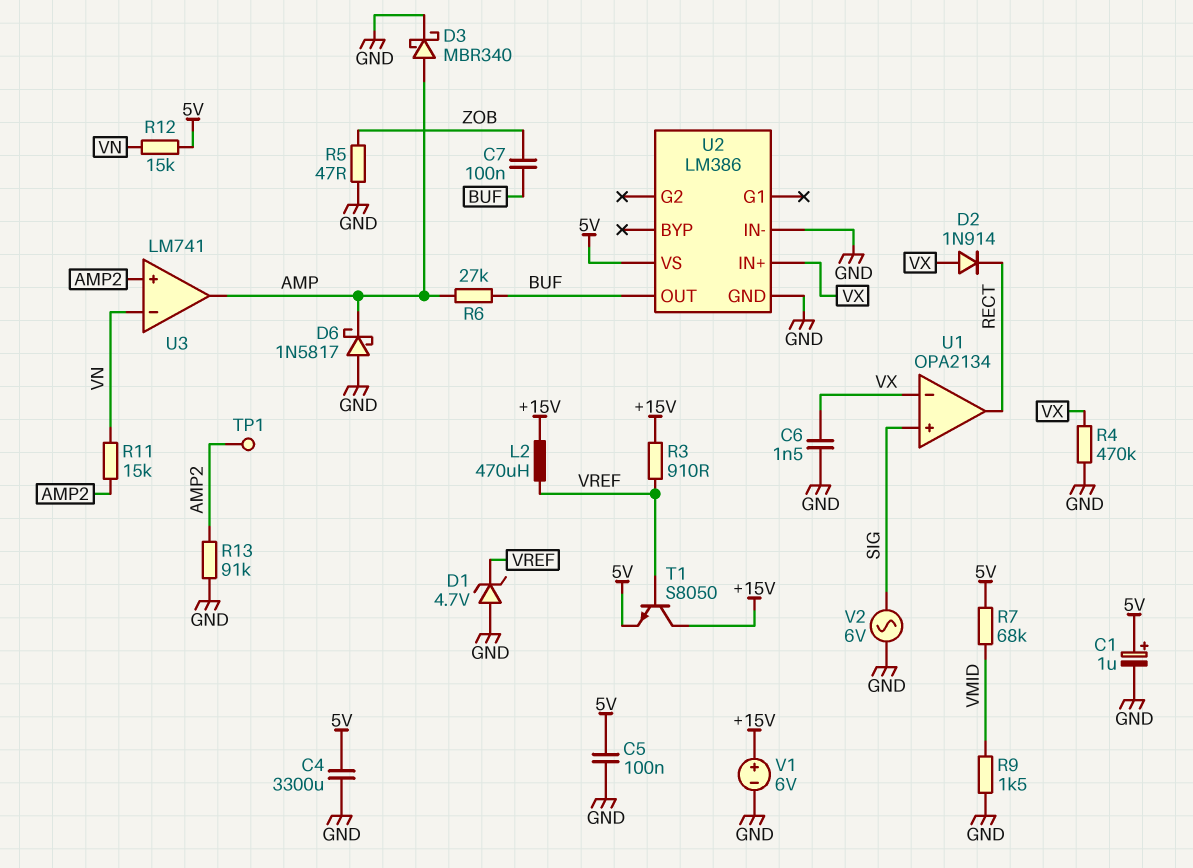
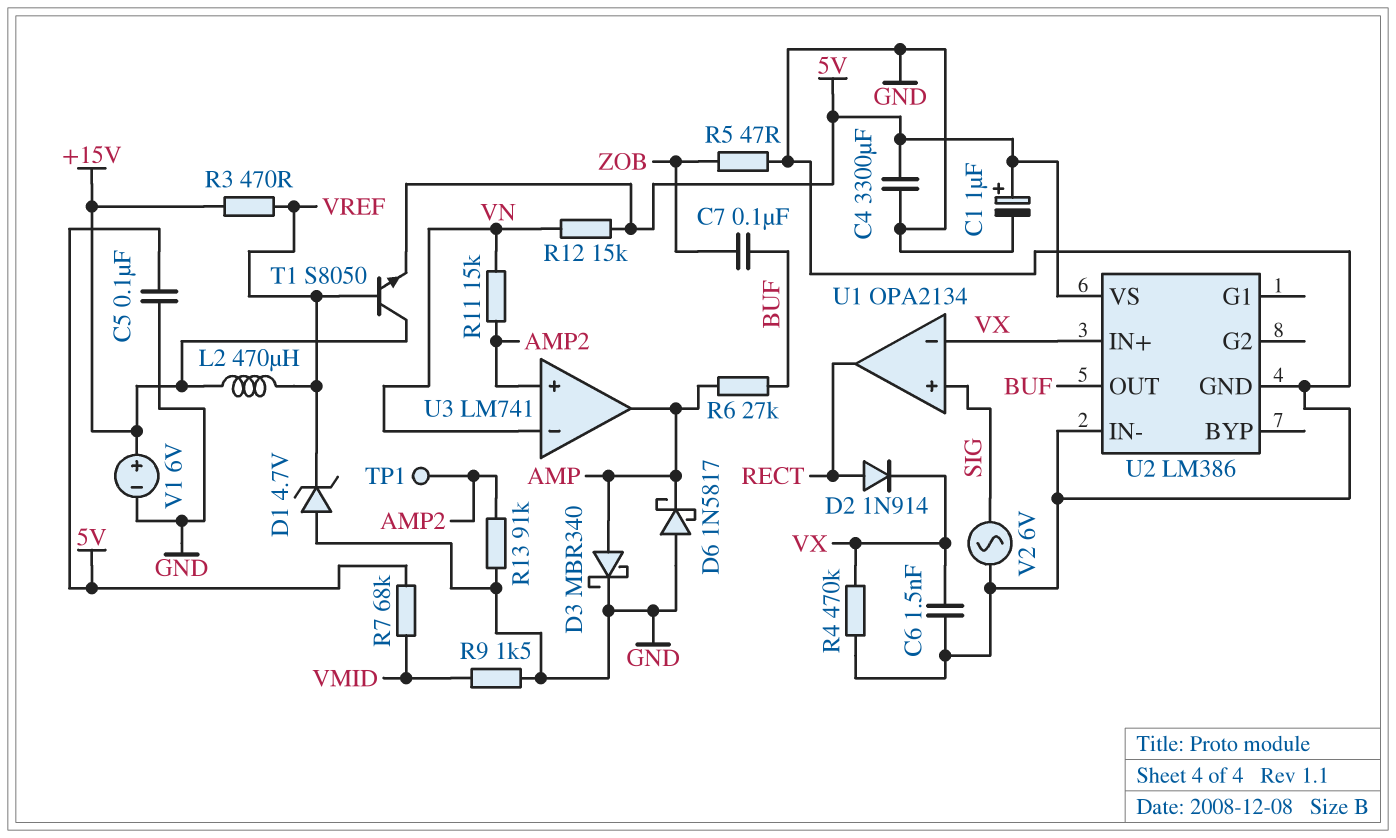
D2: diode 1N914 (A VX, K RECT) -> diode 1N914 (A RECT, K VX)
R3: 910 (+15V, VREF) -> 470 (+15V, VREF)

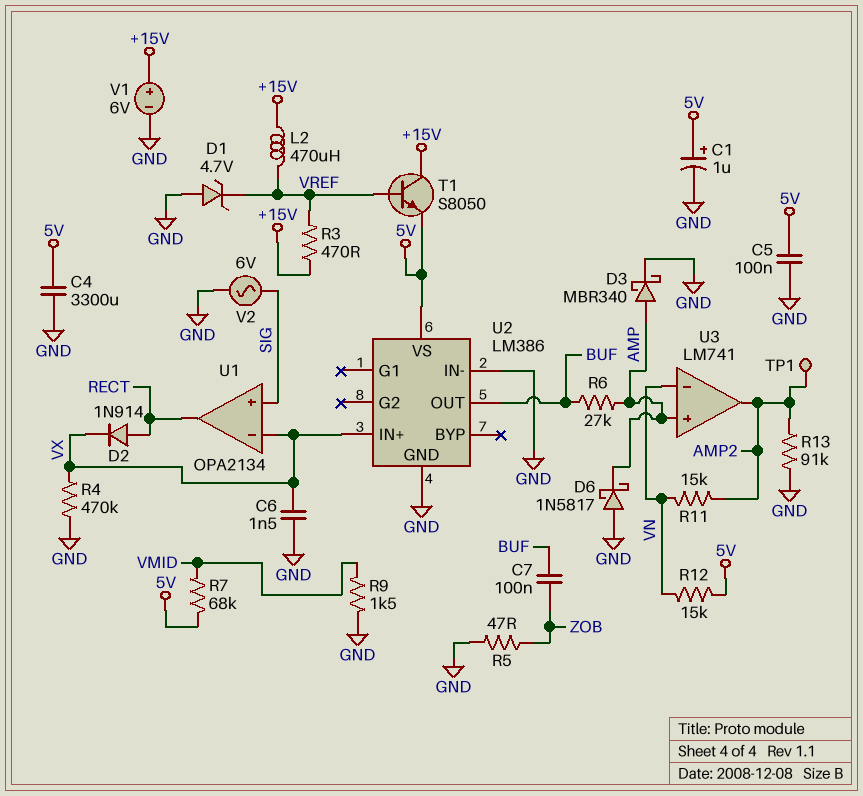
U3 pin in+: AMP2 -> AMP
U3 pin out: AMP -> AMP2

